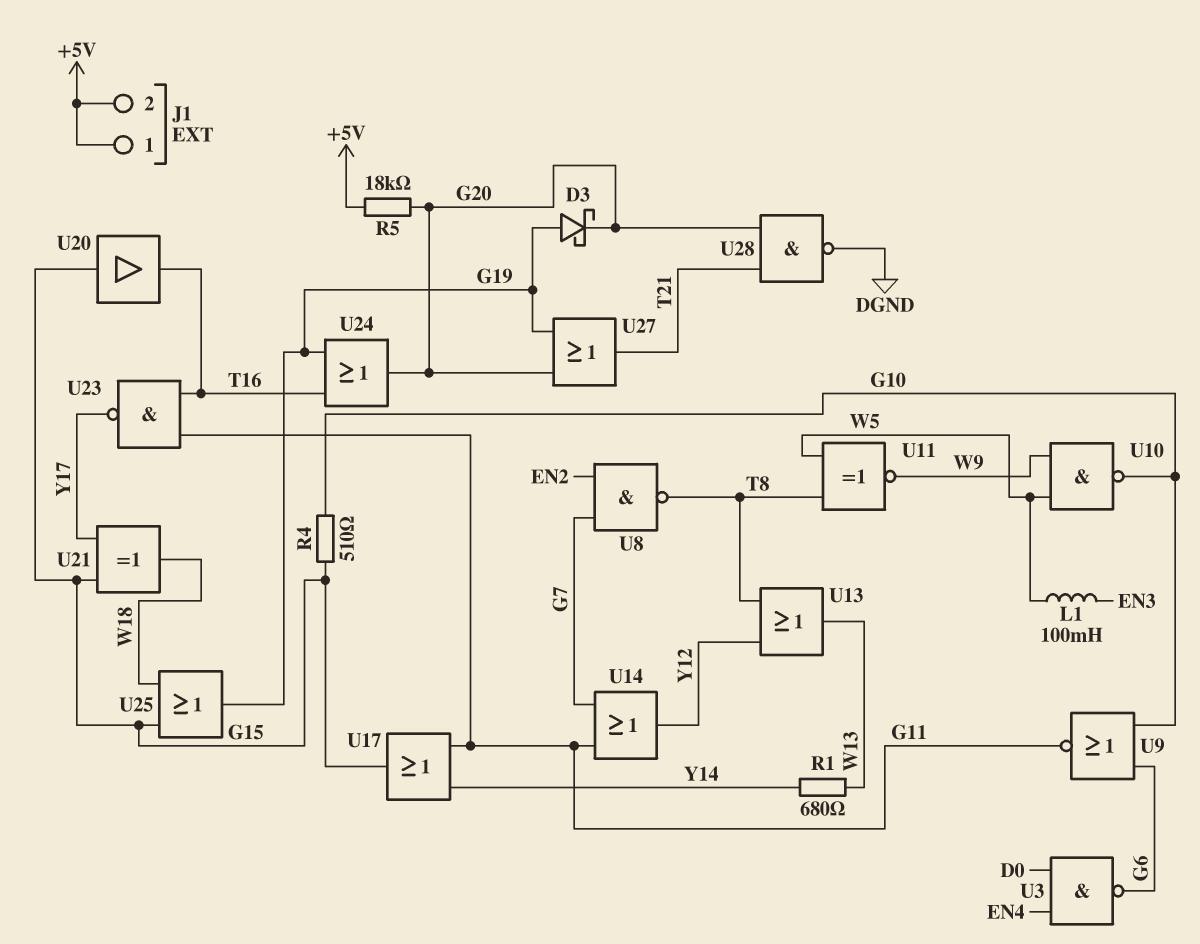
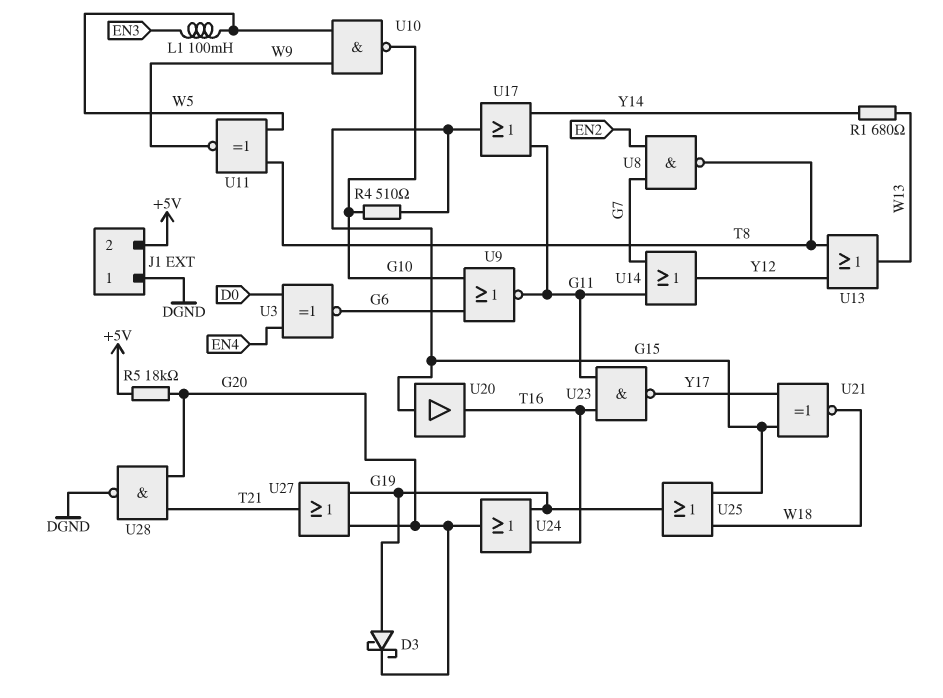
J1 pin 1: +5V -> DGND
U3: NAND (in D0, in EN4, out G6) -> XNOR (in D0, in EN4, out G6)
U21: XOR (in G15, in Y17, out W18) -> XNOR (in G15, in Y17, out W18)

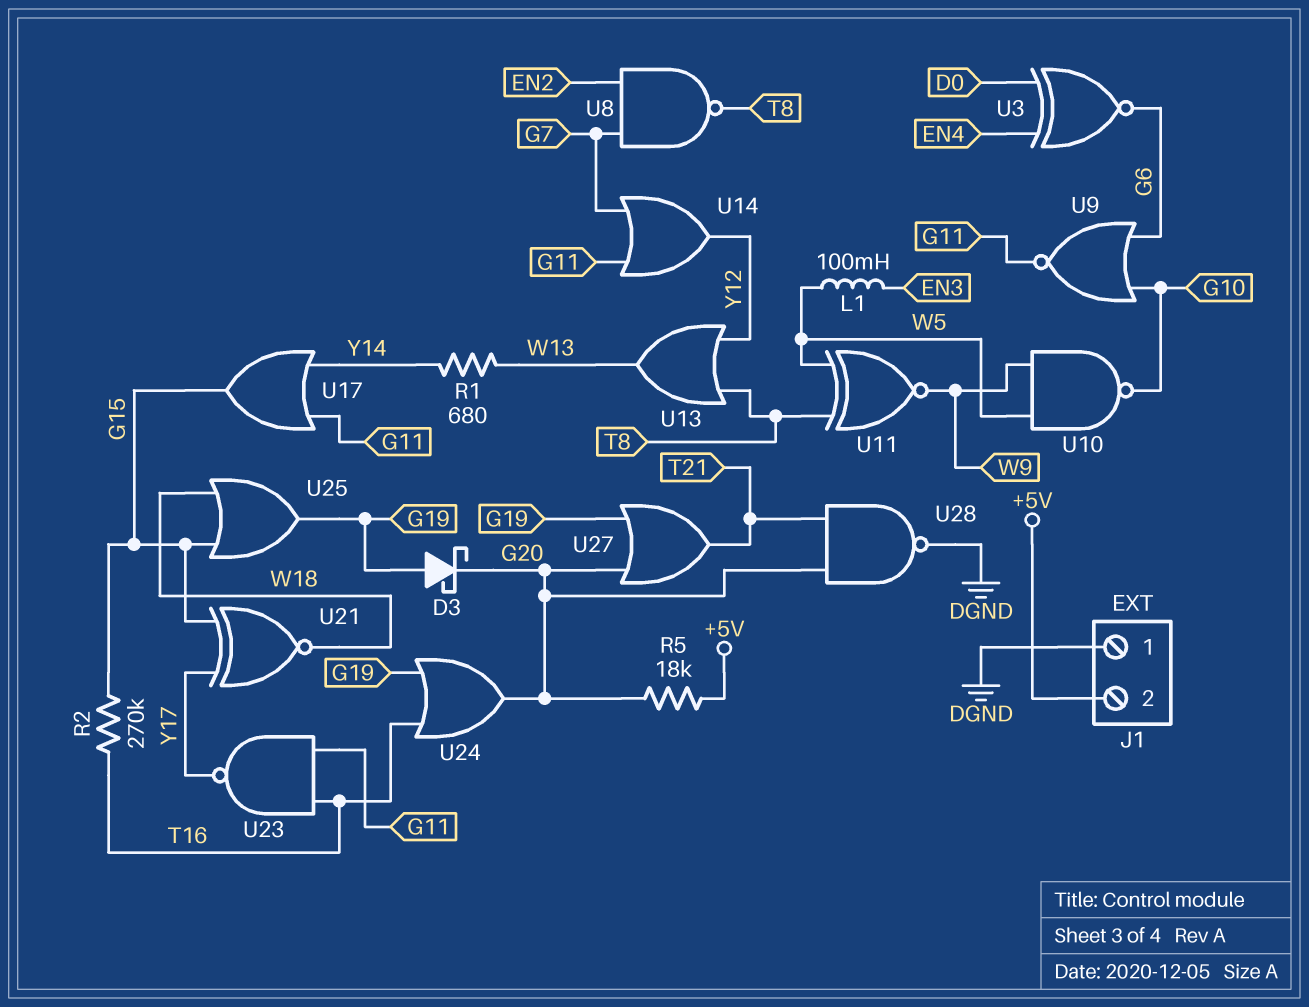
R2: none -> 270k (G15, T16)
R4: 510 (G10, G15) -> none
U20: buffer (in G15, out T16) -> none

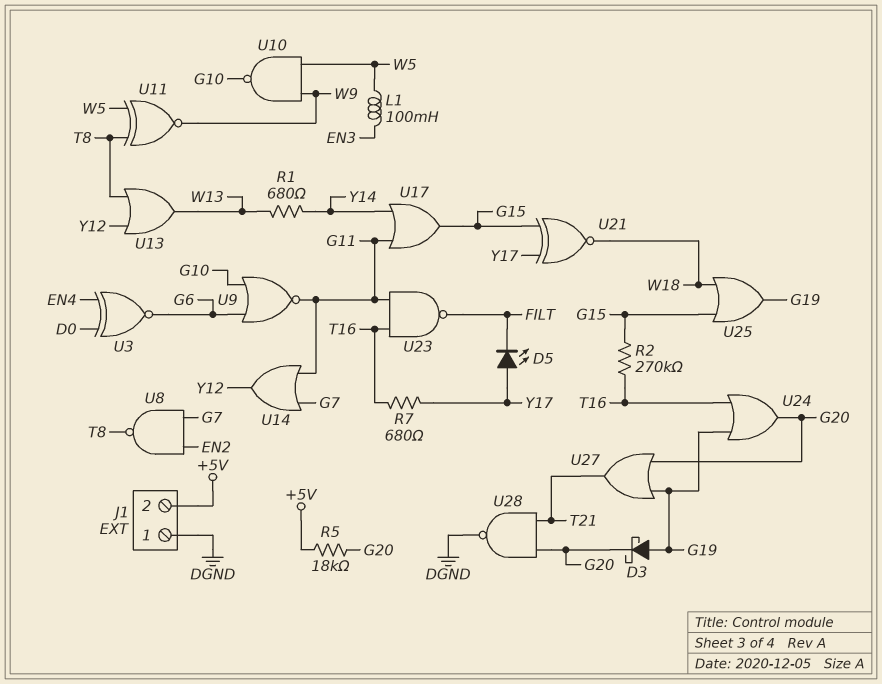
D5: none -> LED (A Y17, K FILT)
R7: none -> 680 (T16, Y17)
U23: NAND (in G11, in T16, out Y17) -> NAND (in G11, in T16, out FILT)

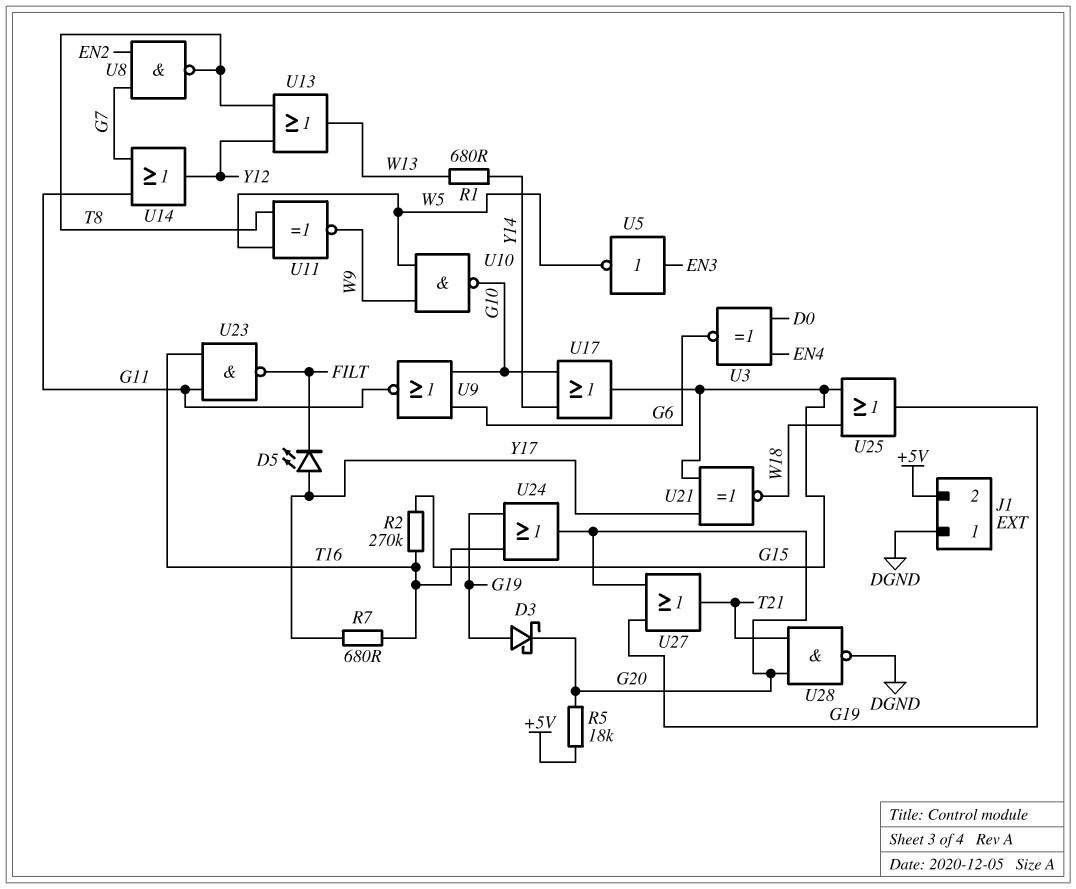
L1: 100mH (EN3, W5) -> none
U5: none -> NOT (in EN3, out W5)
U17: OR (in G11, in Y14, out G15) -> OR (in G10, in Y14, out G15)

